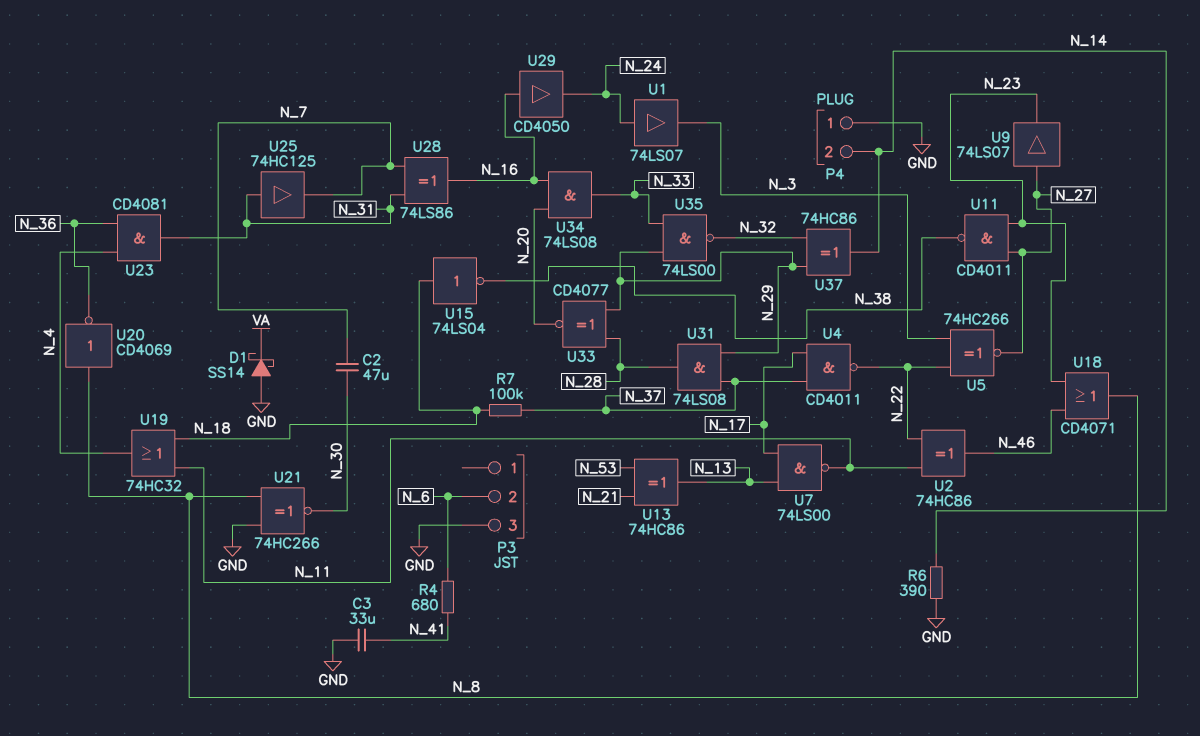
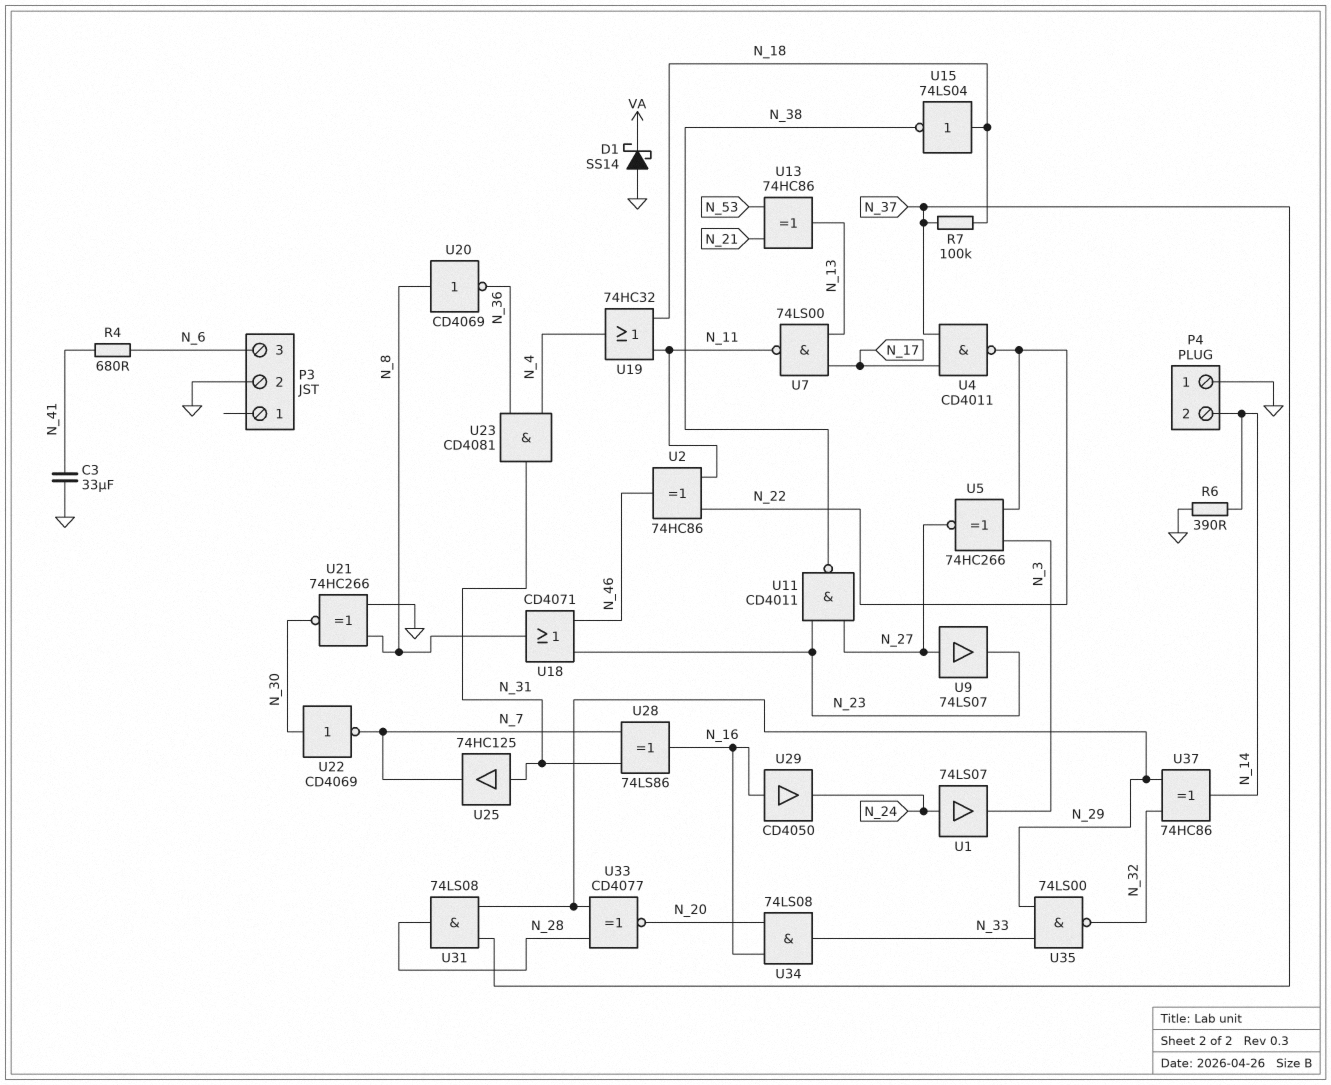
C2: 47uF (N_7, N_30) -> none
P3 pin 2: N_6 -> GND
P3 pin 3: GND -> N_6
U22: none -> NOT CD4069 (in N_30, out N_7)

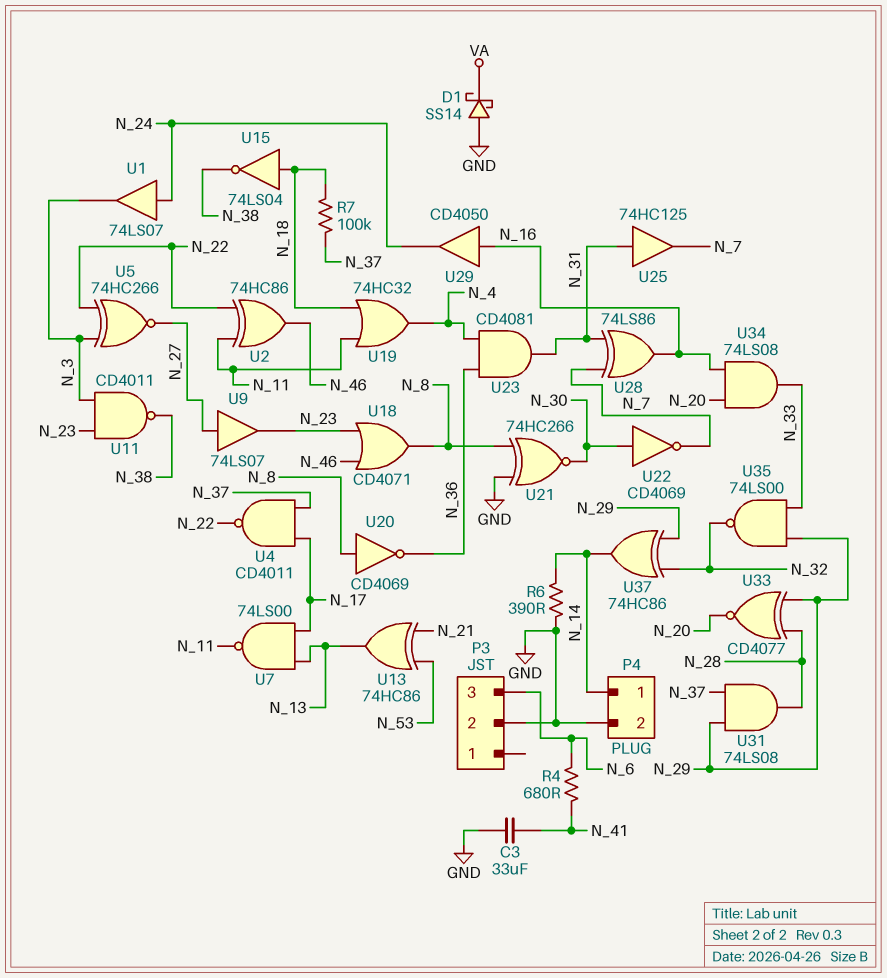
P4 pin 1: GND -> N_14
P4 pin 2: N_14 -> GND
U11: NAND CD4011 (in N_23, in N_27, out N_38) -> NAND CD4011 (in N_3, in N_23, out N_38)

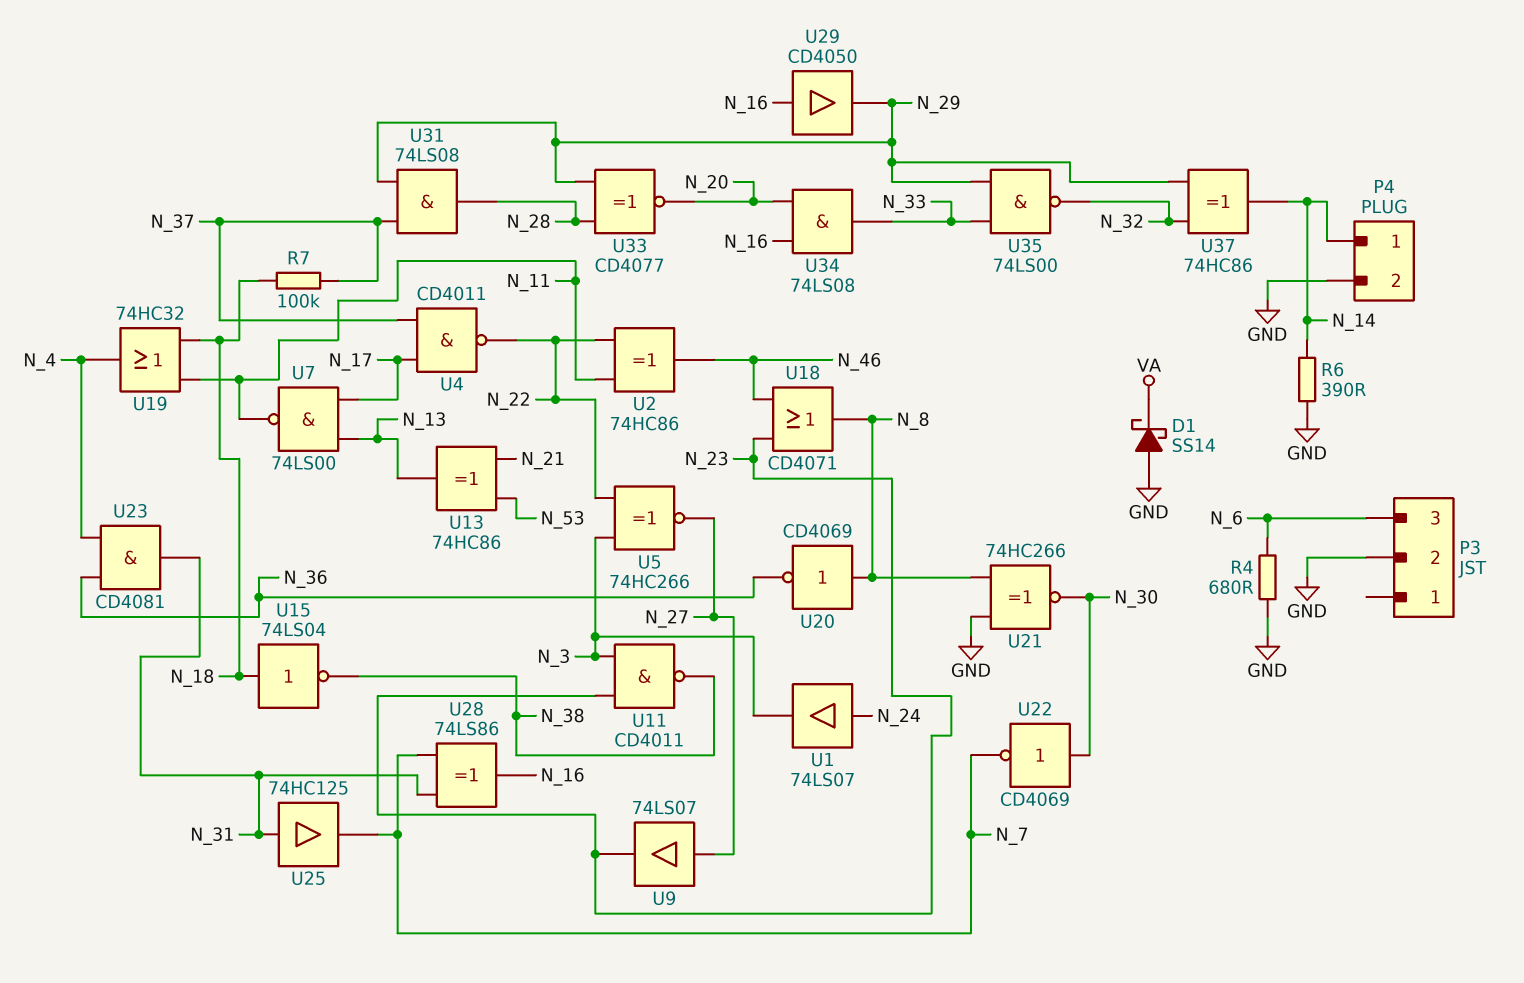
C3: 33uF (GND, N_41) -> none
R4: 680 (N_6, N_41) -> 680 (GND, N_6)
U29: buffer CD4050 (in N_16, out N_24) -> buffer CD4050 (in N_16, out N_29)

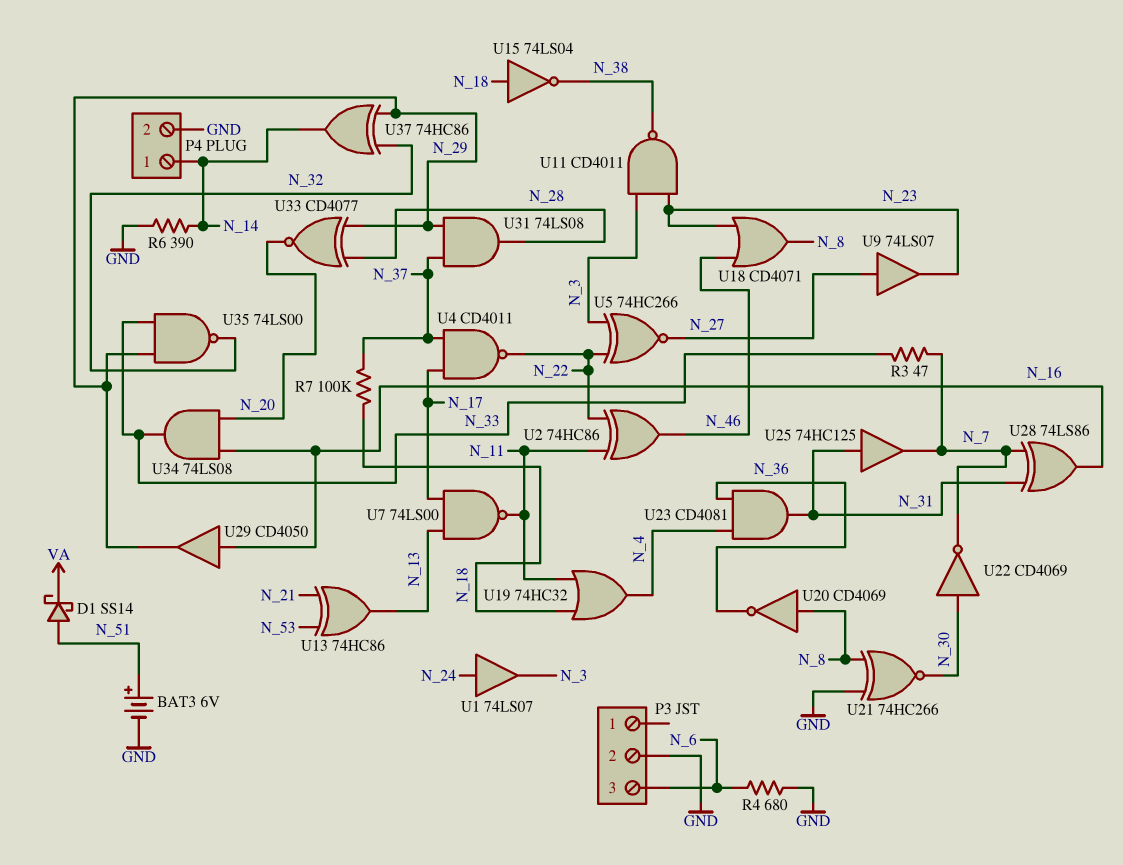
BAT3: none -> 6V (plus N_51, minus GND)
D1: schottky SS14 (A GND, K VA) -> schottky SS14 (A N_51, K VA)
R3: none -> 47 (N_7, N_33)

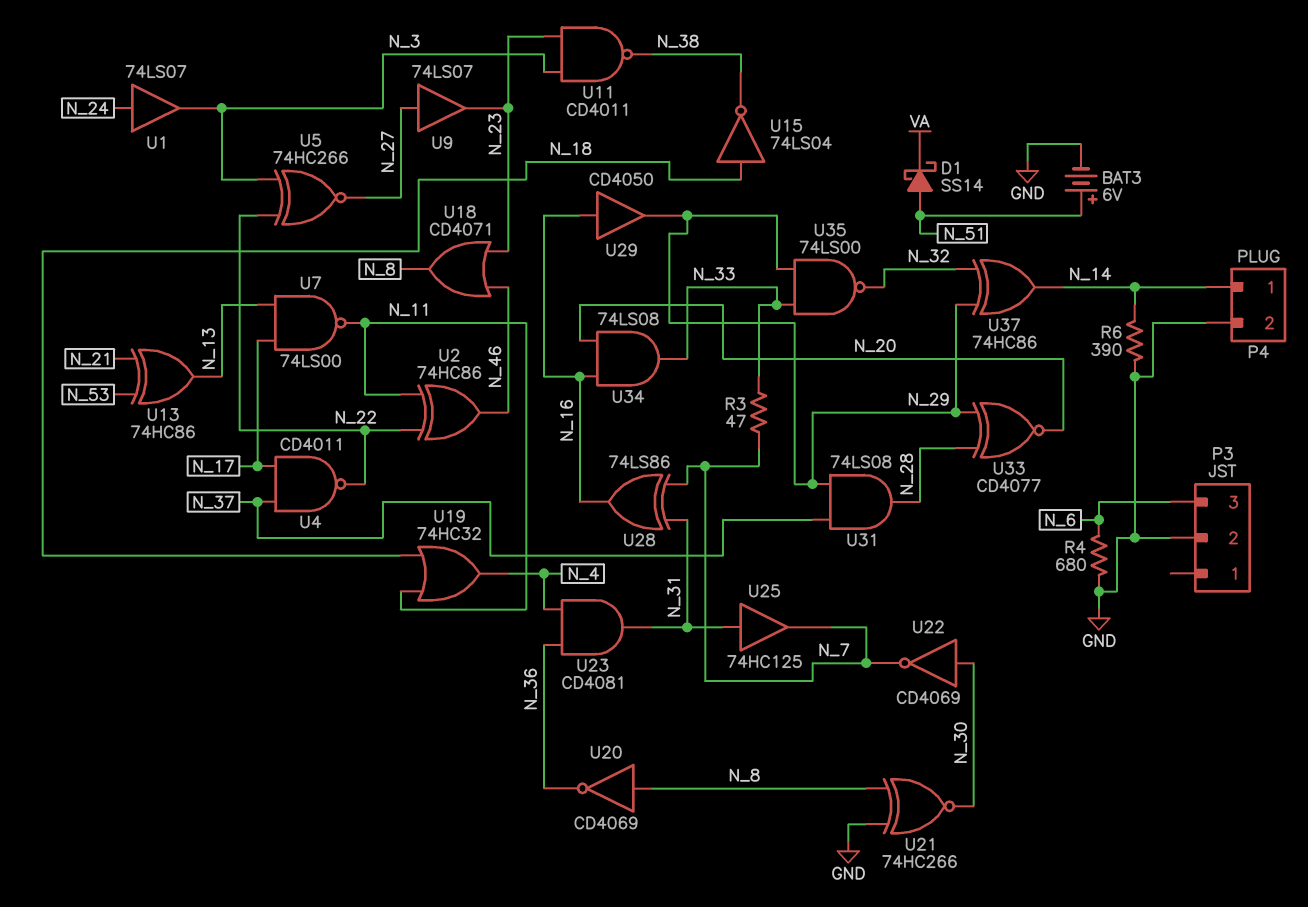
R7: 100k (N_18, N_37) -> none

